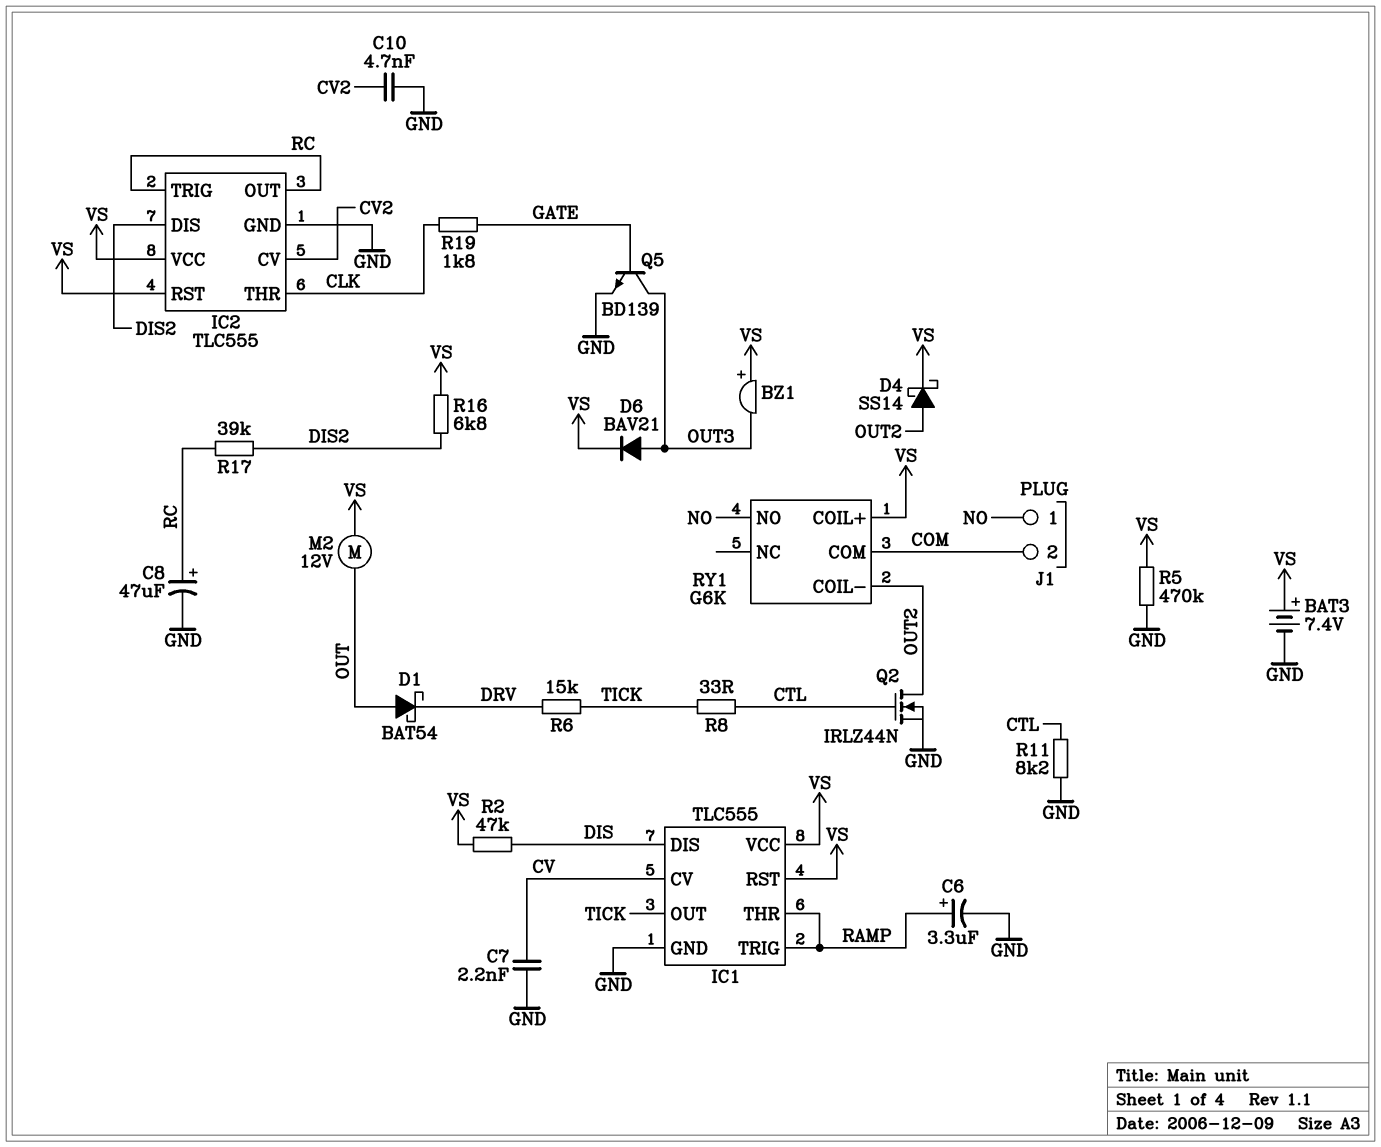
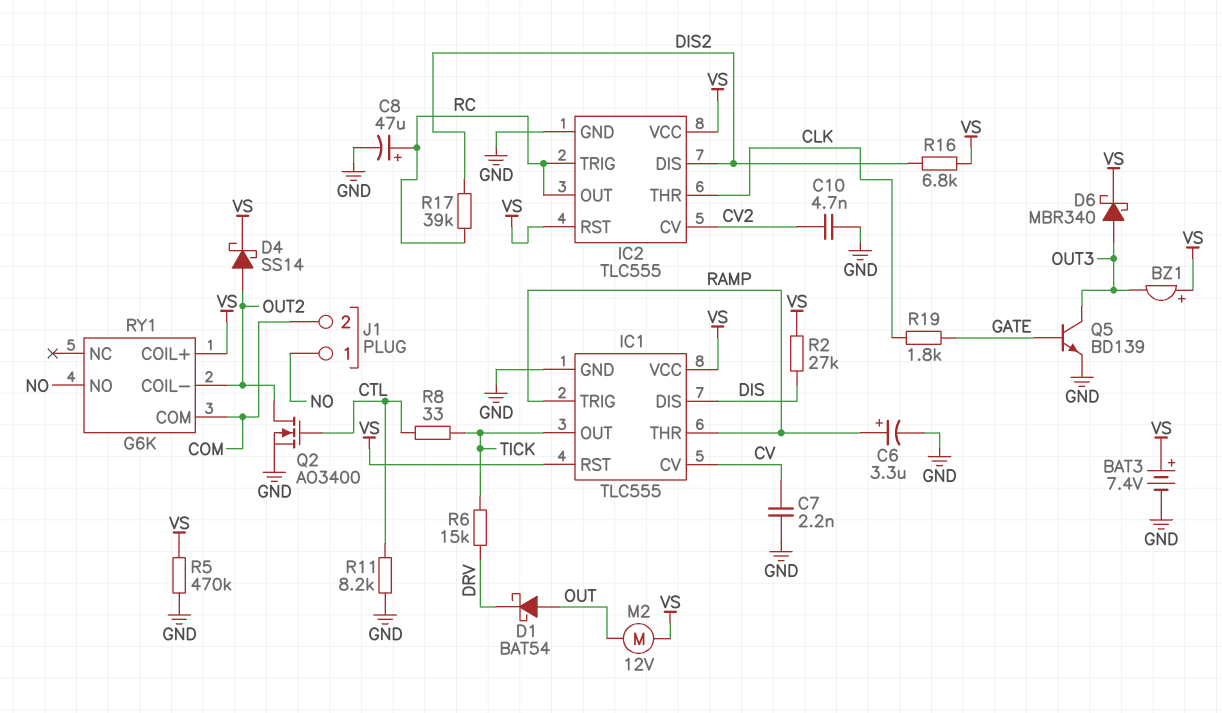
D6: diode BAV21 (A OUT3, K VS) -> schottky MBR340 (A OUT3, K VS)
Q2: NMOS IRLZ44N (G CTL, D OUT2, S GND) -> NMOS AO3400 (G CTL, D OUT2, S GND)
R2: 47k (DIS, VS) -> 27k (DIS, VS)

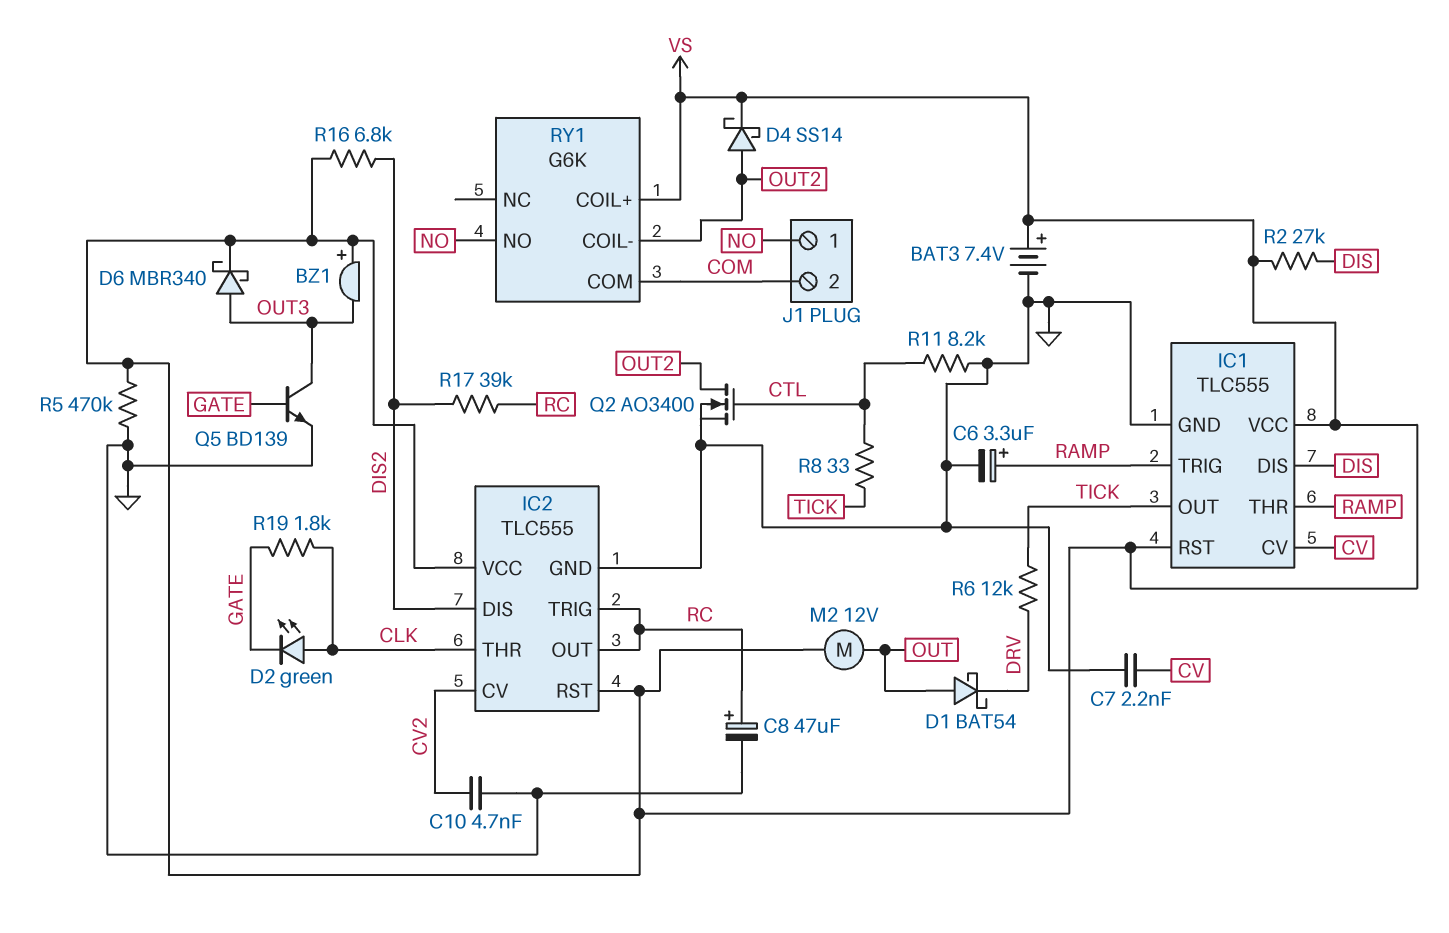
D2: none -> LED green (A CLK, K GATE)
R6: 15k (DRV, TICK) -> 12k (DRV, TICK)

